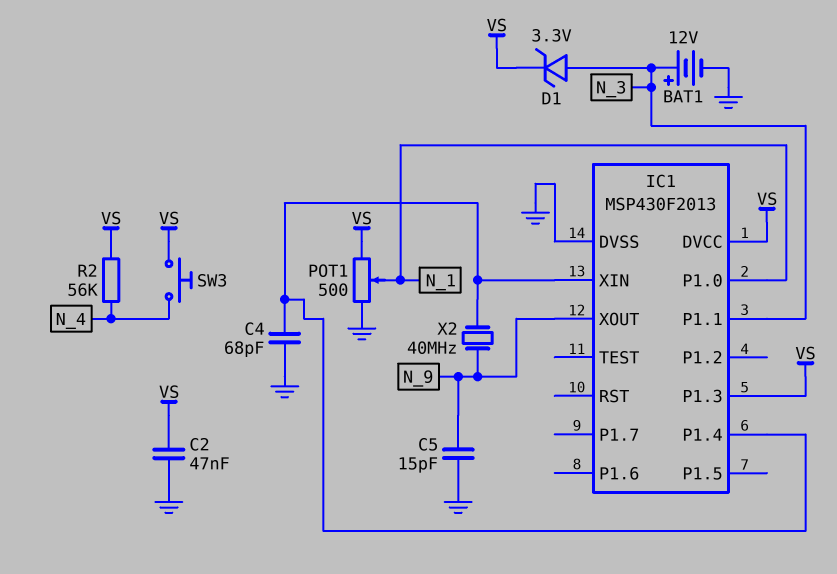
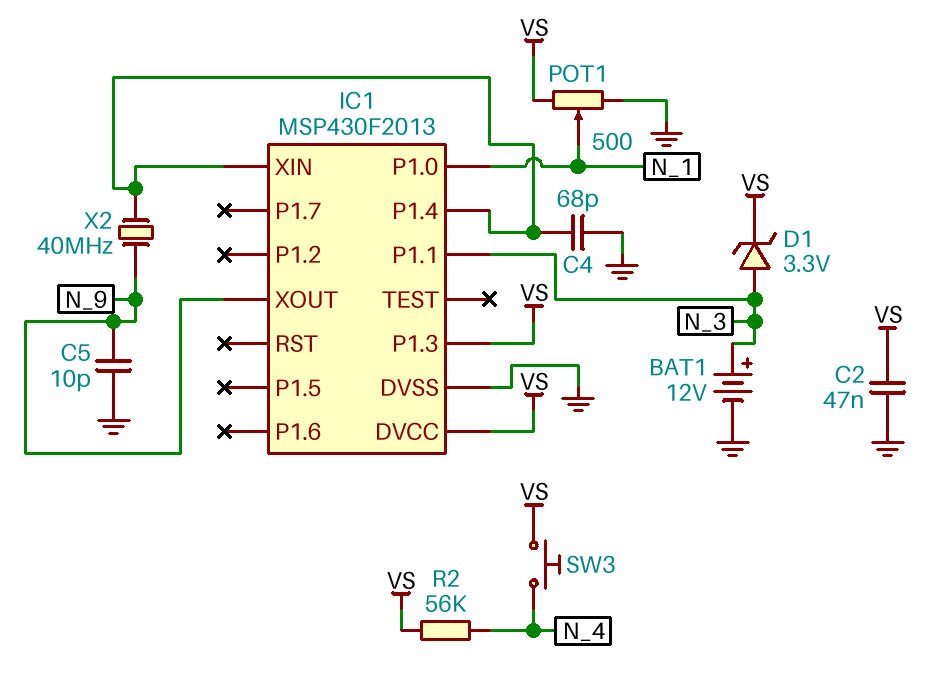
C5: 15pF (GND, N_9) -> 10pF (GND, N_9)

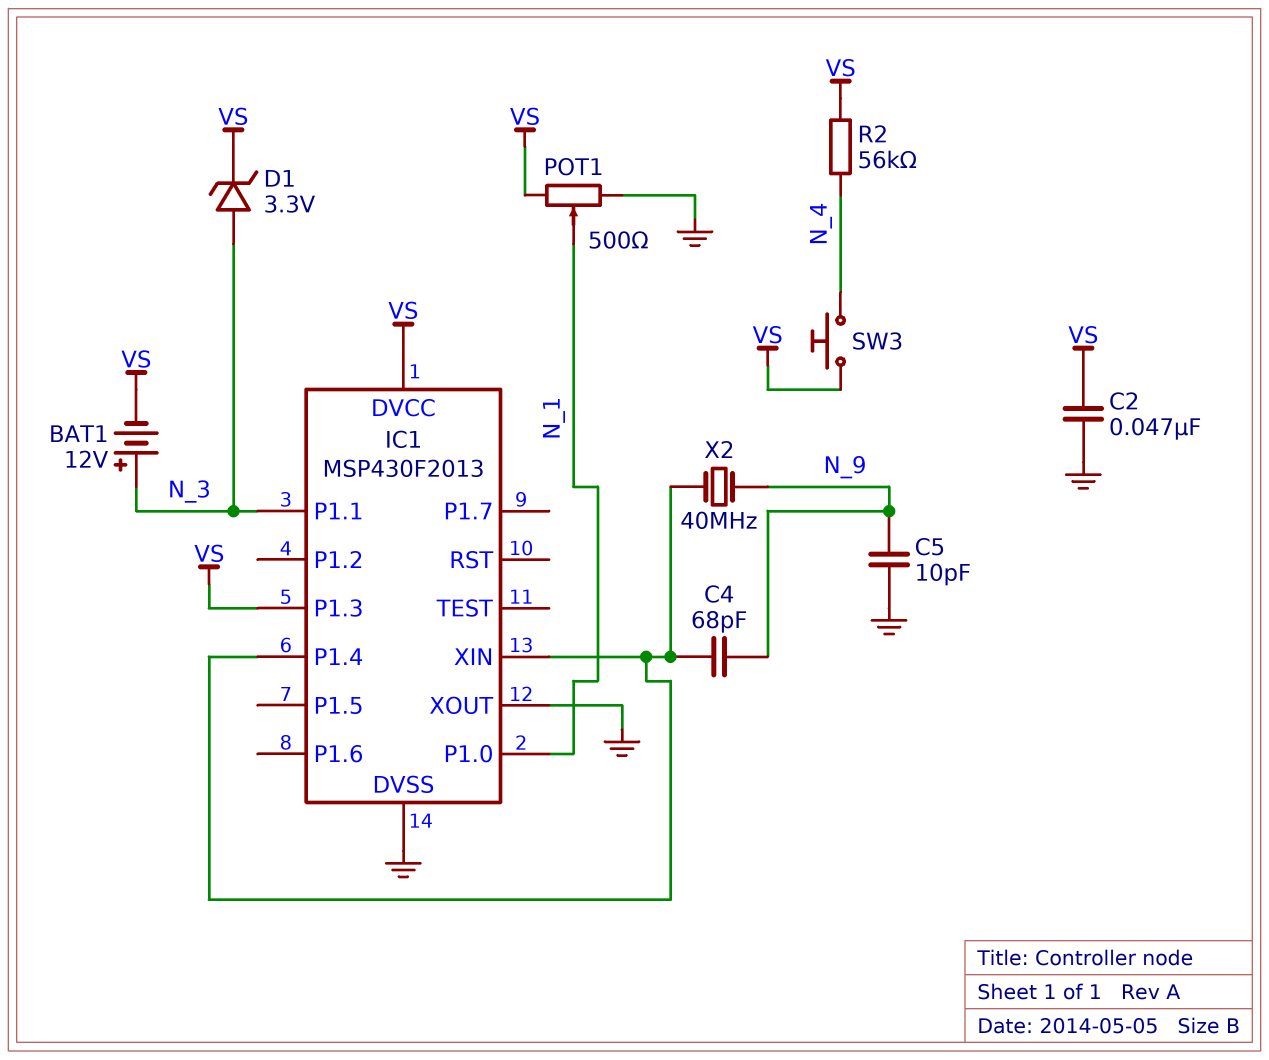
BAT1: 12V (plus N_3, minus GND) -> 12V (plus N_3, minus VS)
C4: 68pF (GND, IC1/P1.4) -> 68pF (IC1/P1.4, N_9)
IC1 pin XOUT: N_9 -> GND

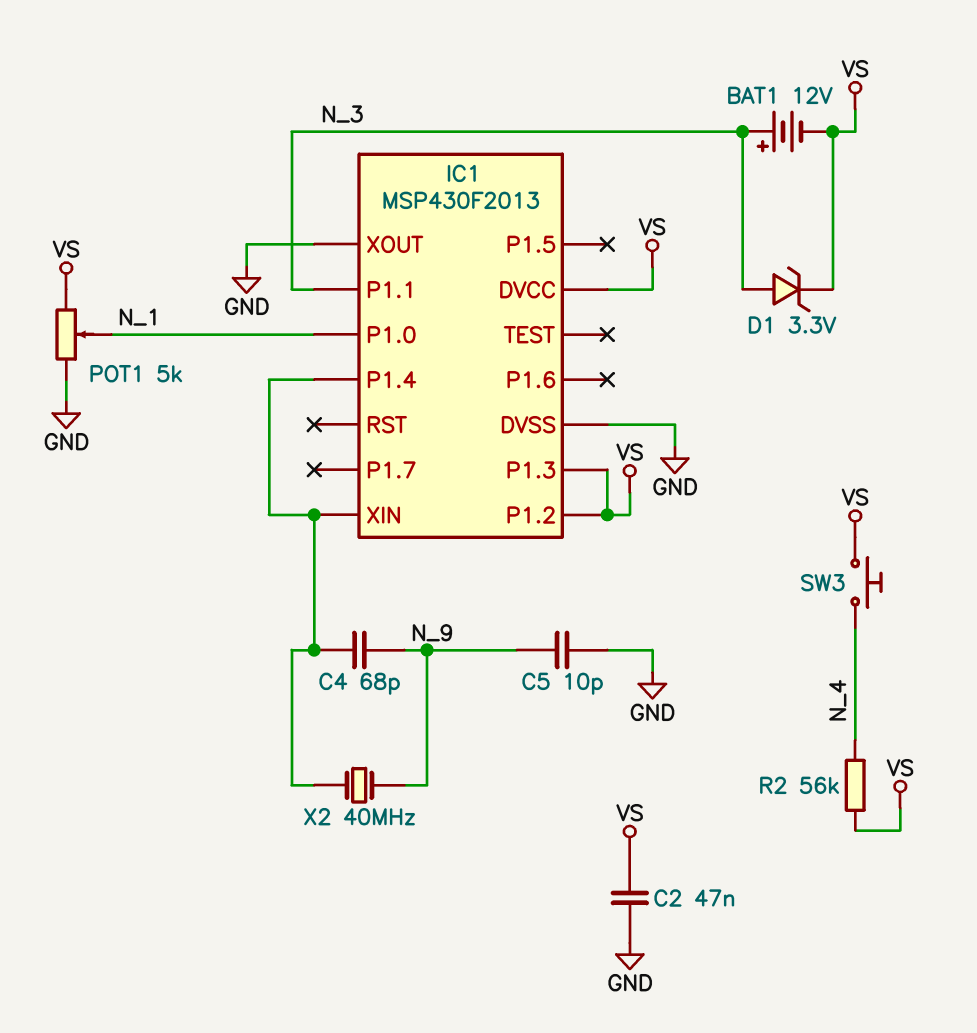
IC1 pin P1.2: none -> VS
POT1: 500 (GND, VS, wiper N_1) -> 5k (GND, VS, wiper N_1)

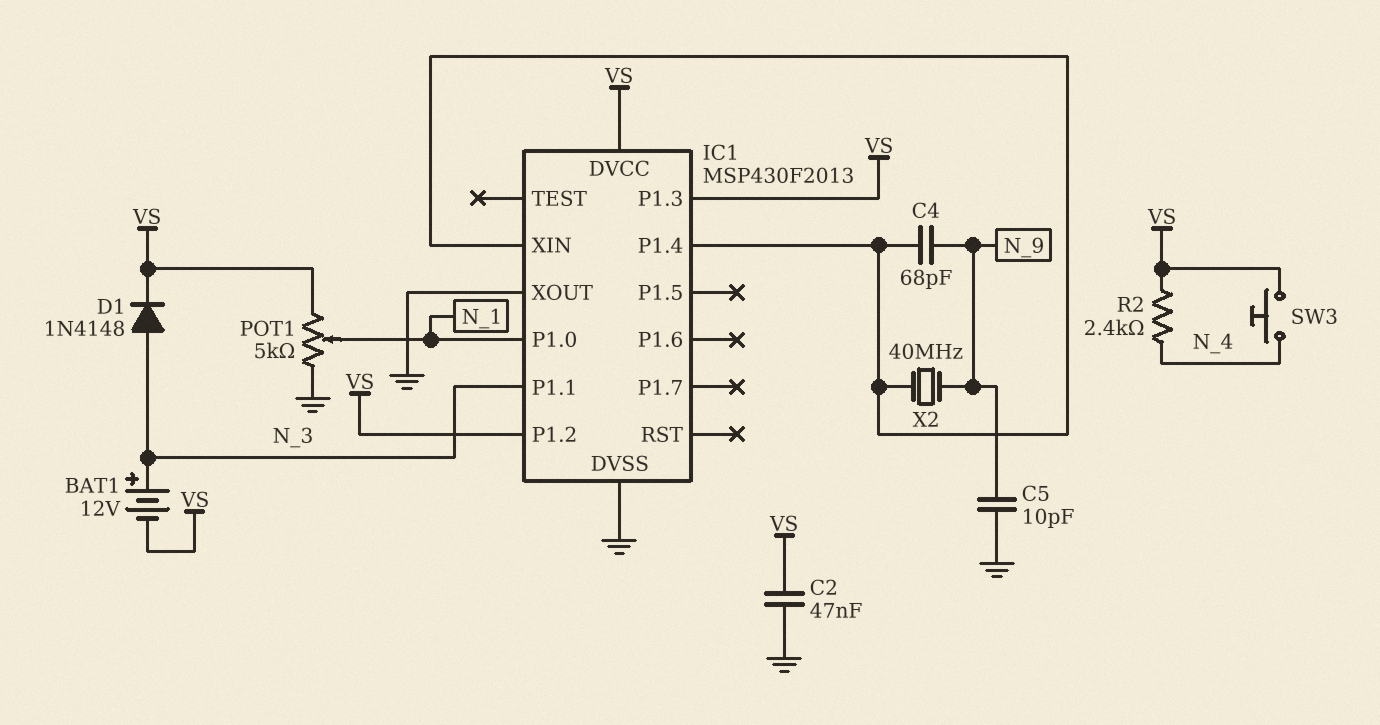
D1: zener 3.3V (A N_3, K VS) -> diode 1N4148 (A N_3, K VS)
R2: 56k (N_4, VS) -> 2.4k (N_4, VS)

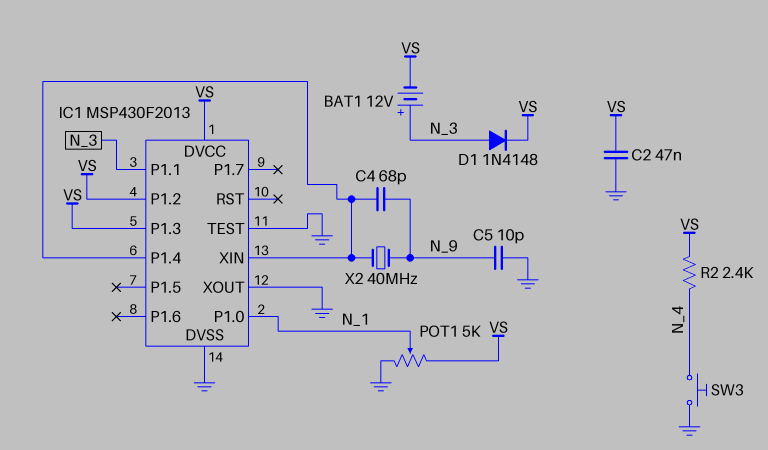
IC1 pin TEST: none -> GND
SW3: button (N_4, VS) -> button (GND, N_4)

